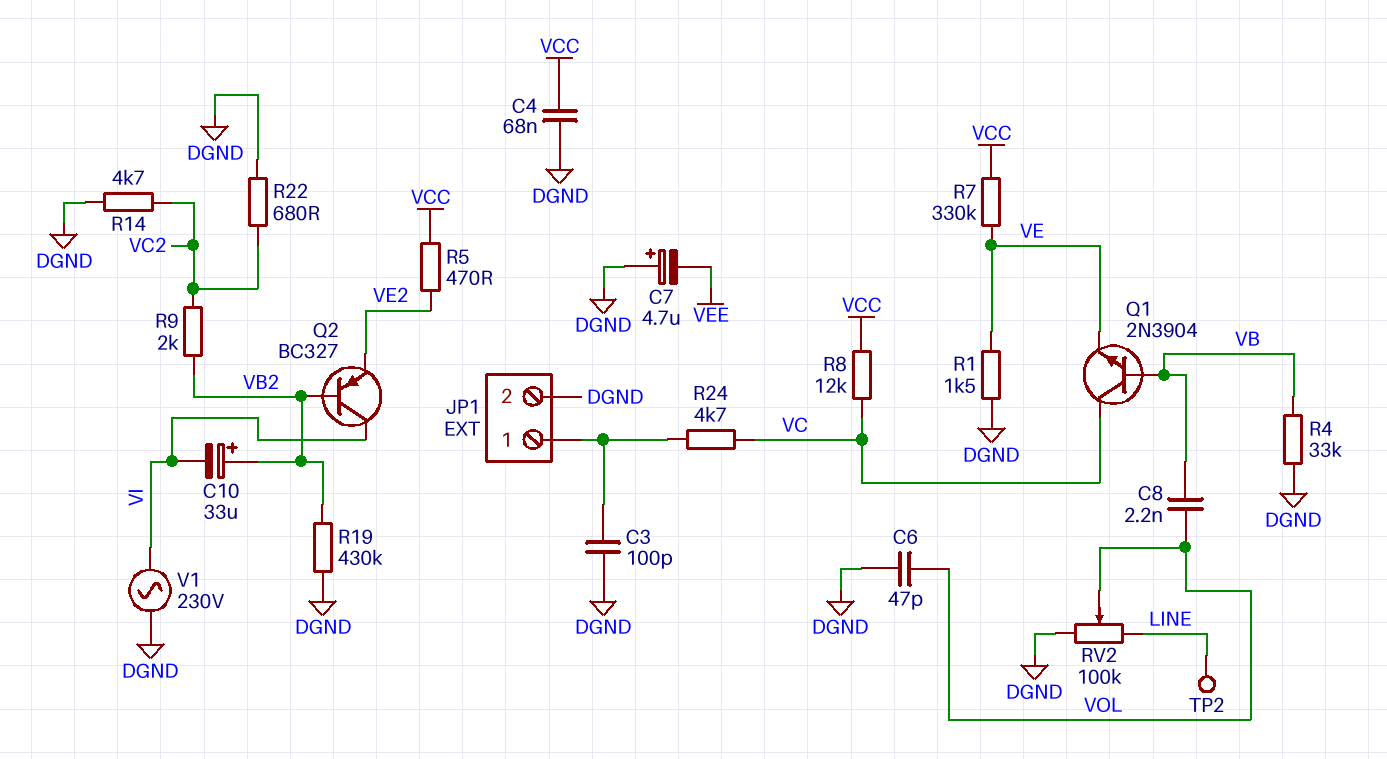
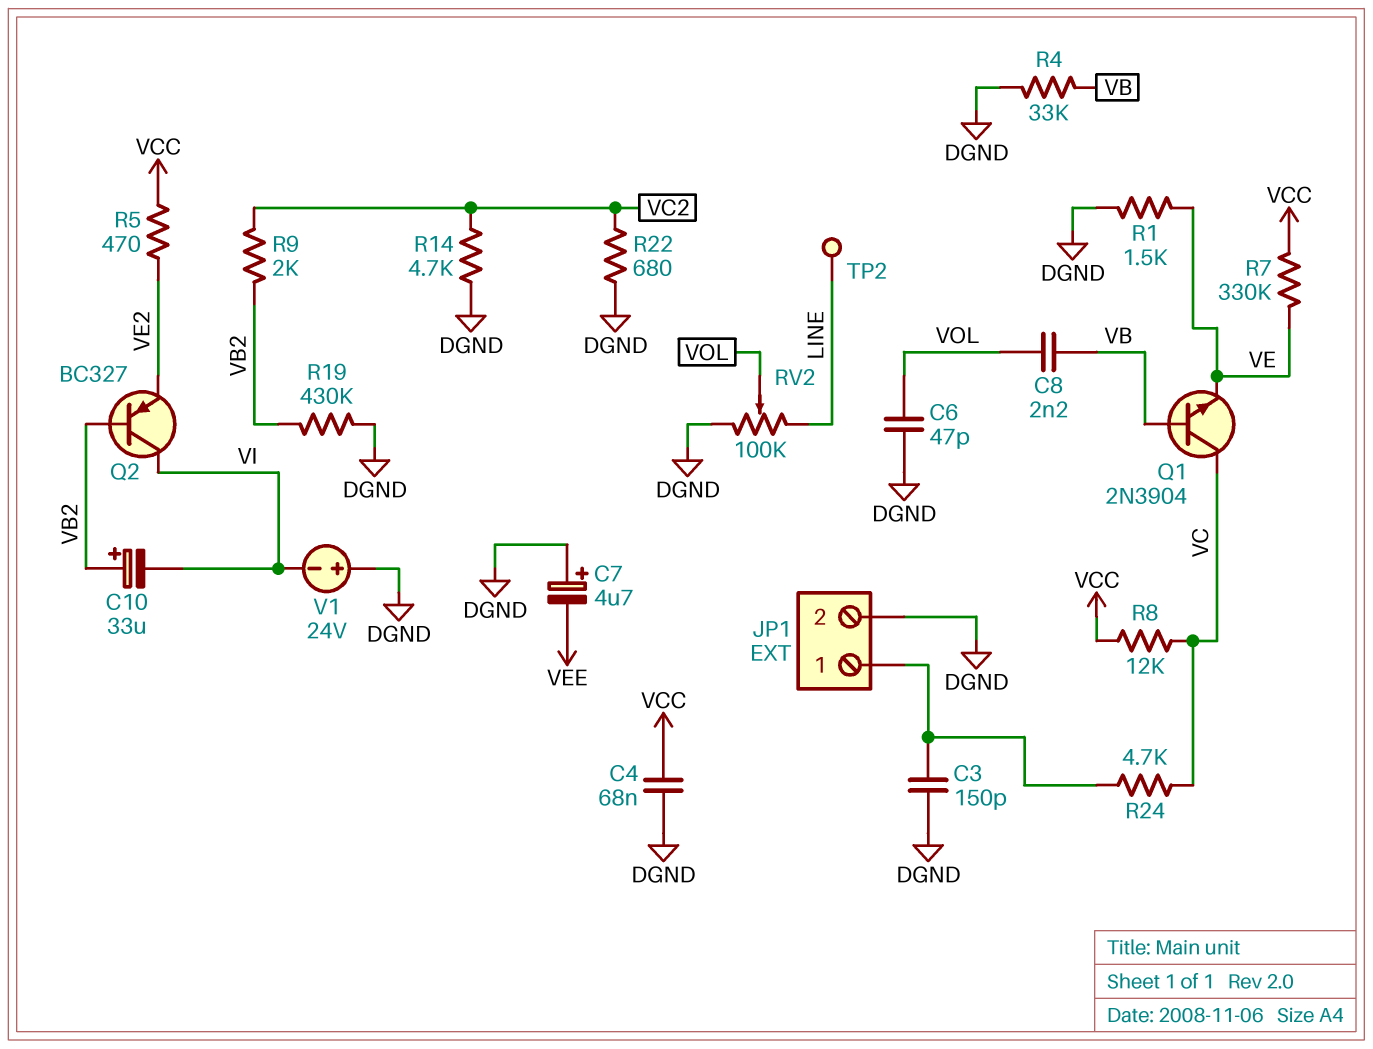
C3: 100pF (DGND, JP1/1) -> 150pF (DGND, JP1/1)
V1: AC 230V (DGND, VI) -> 24V (plus DGND, minus VI)

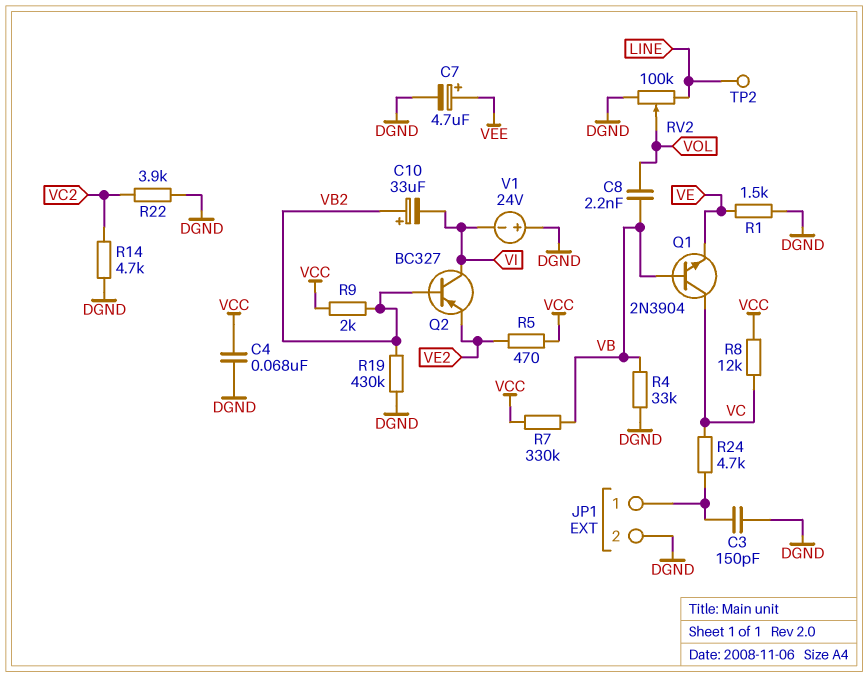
C6: 47pF (DGND, VOL) -> none
C7: 4.7uF (plus DGND, minus VEE) -> 4.7uF (plus VEE, minus DGND)
R7: 330k (VCC, VE) -> 330k (VB, VCC)
R9: 2k (VB2, VC2) -> 2k (VB2, VCC)
R22: 680 (DGND, VC2) -> 3.9k (DGND, VC2)

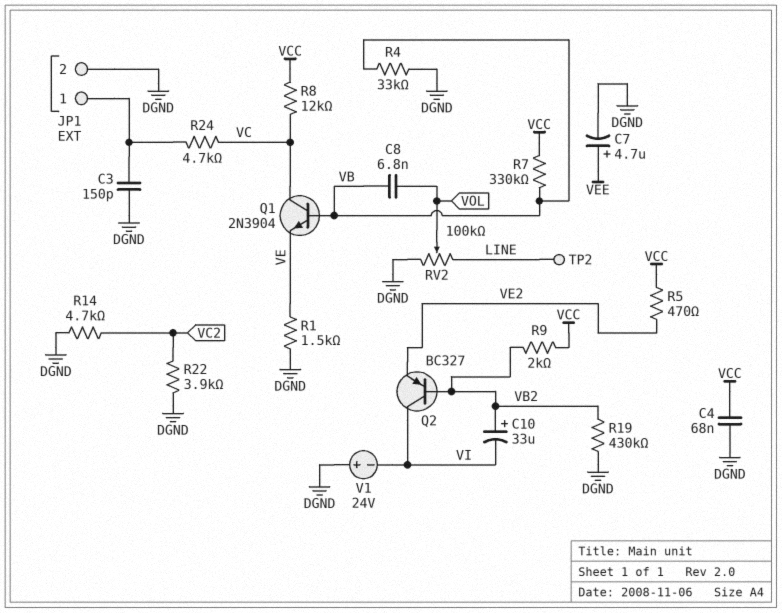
C8: 2.2nF (VB, VOL) -> 6.8nF (VB, VOL)

